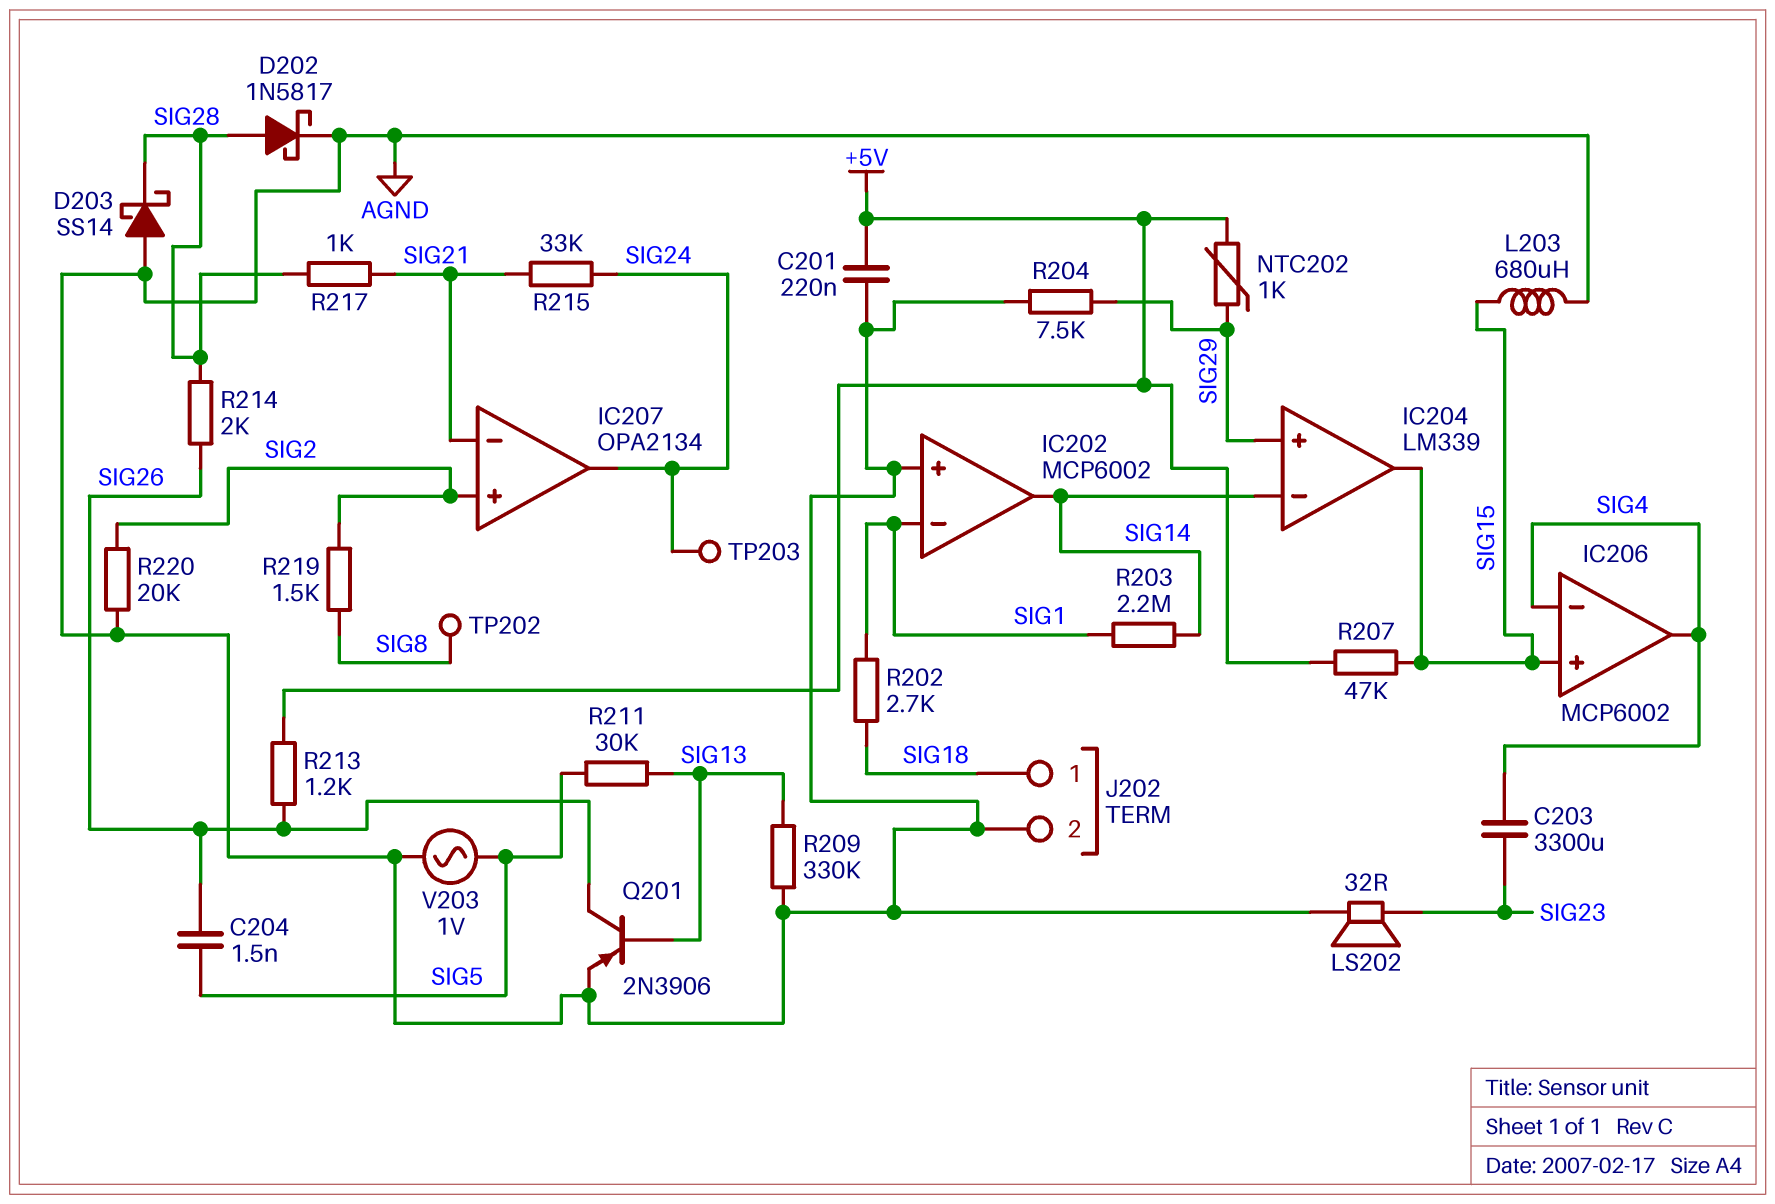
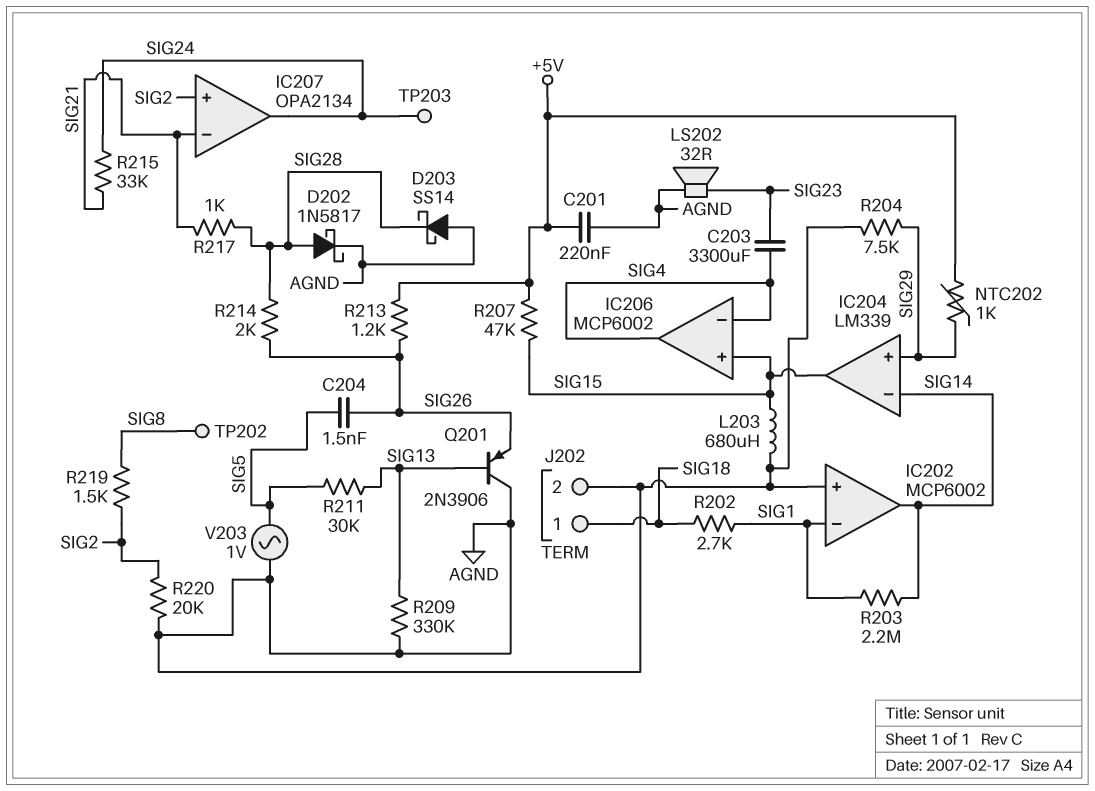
Q201: PNP 2N3906 (B SIG13, C SIG26, E AGND) -> PNP 2N3906 (B SIG13, C AGND, E SIG26)

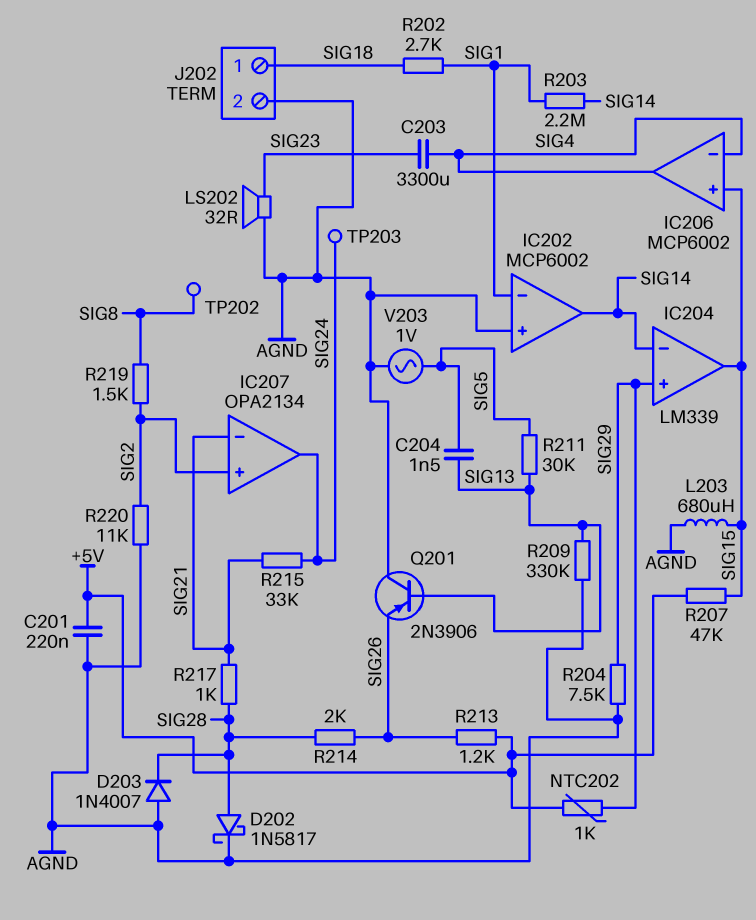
C204: 1.5nF (SIG5, SIG26) -> 1.5nF (SIG5, SIG13)
D203: schottky SS14 (A AGND, K SIG28) -> diode 1N4007 (A AGND, K SIG28)
R220: 20k (AGND, SIG2) -> 11k (AGND, SIG2)

